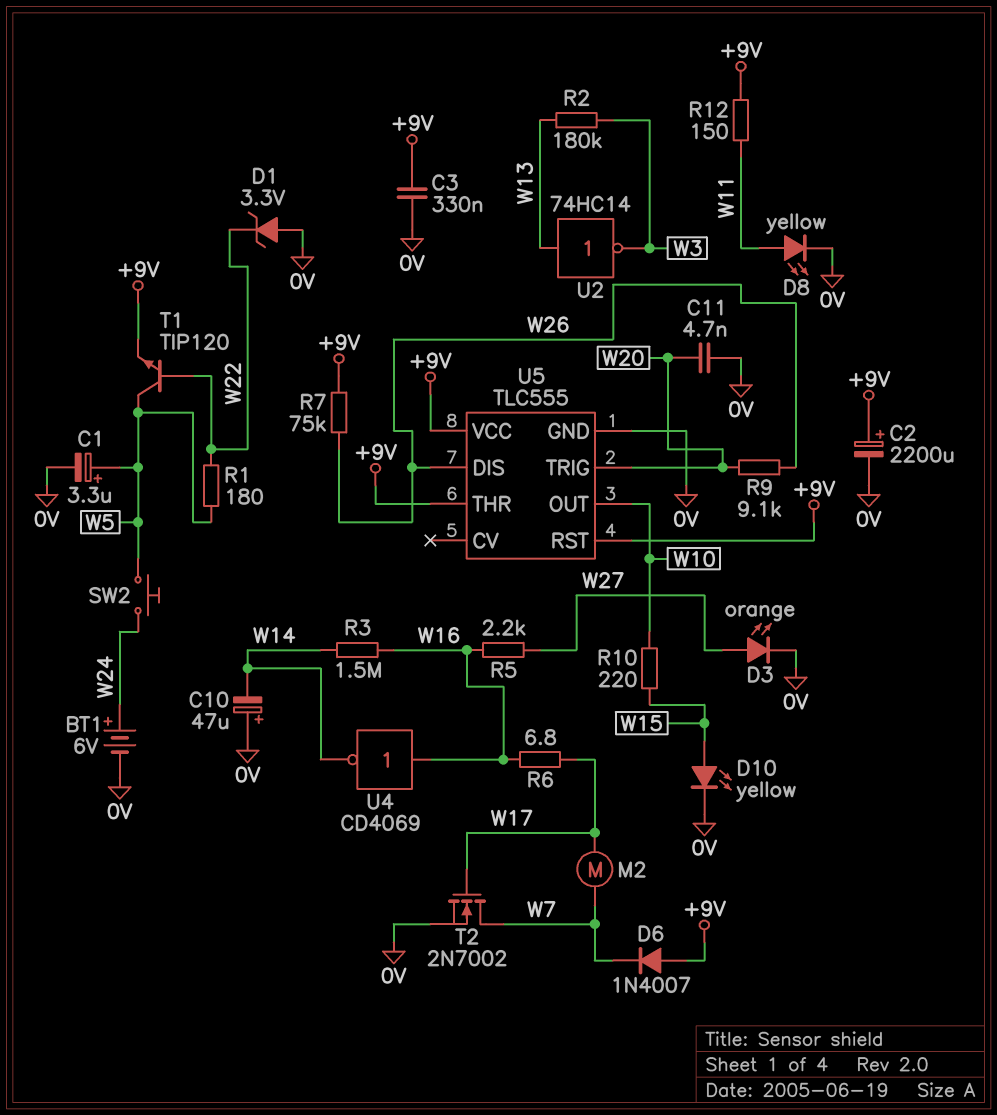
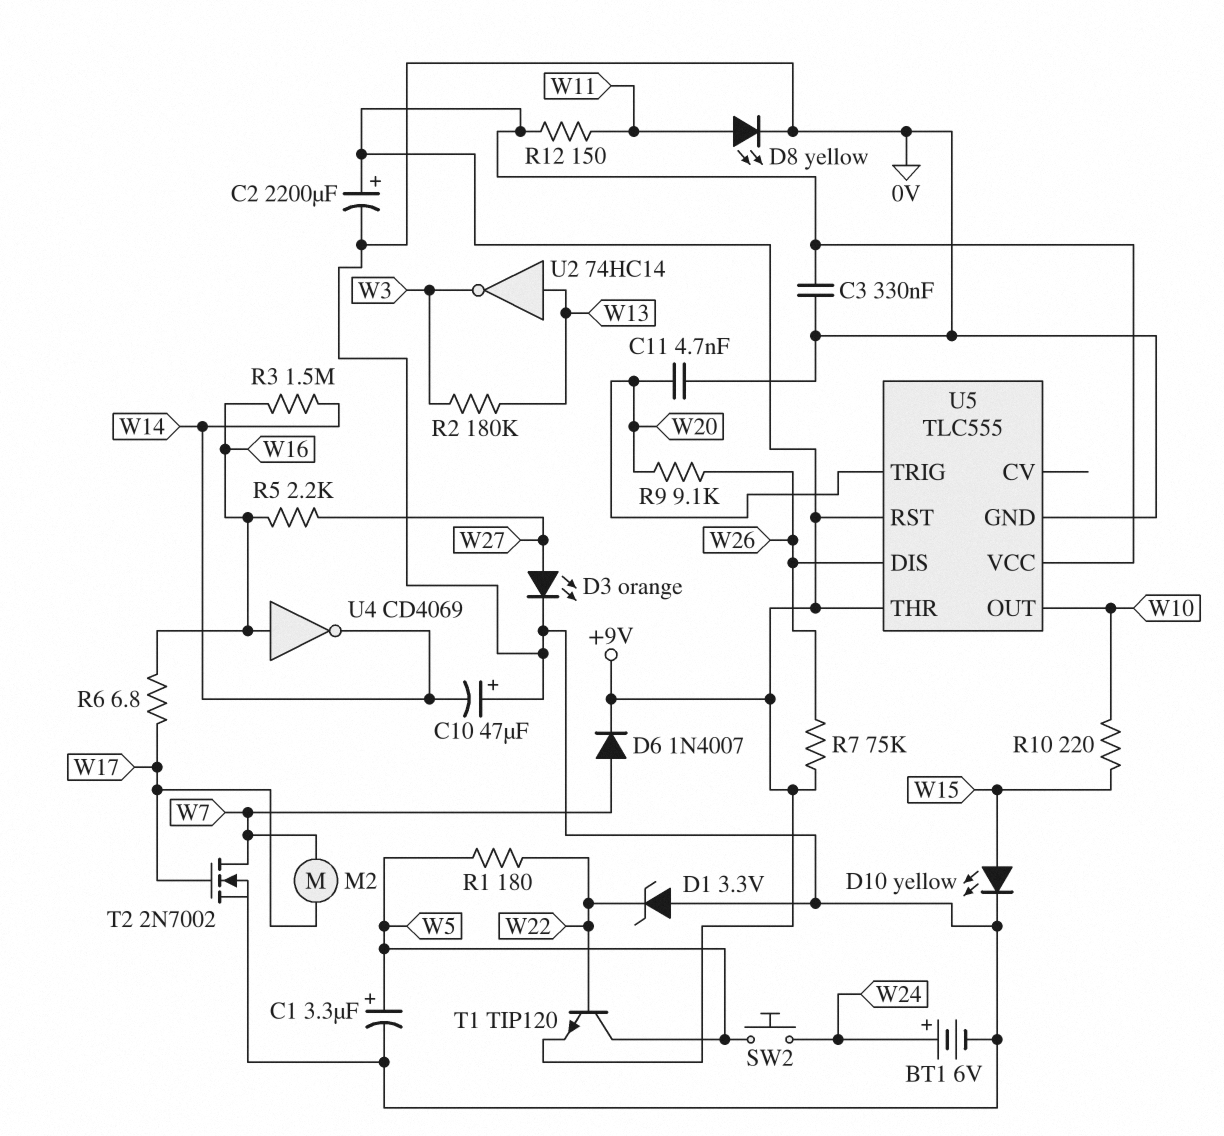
D6: diode 1N4007 (A +9V, K W7) -> diode 1N4007 (A W7, K +9V)

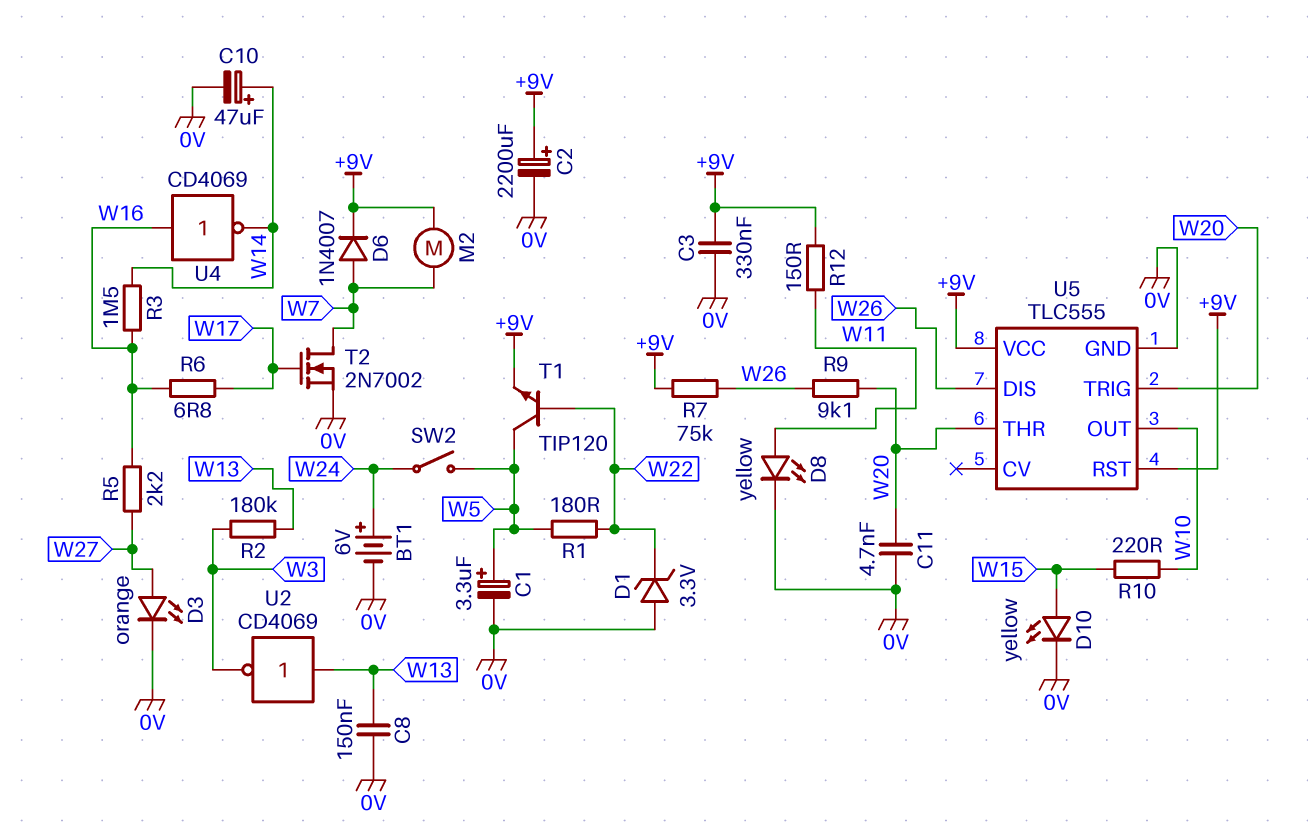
C8: none -> 150nF (0V, W13)
C10: 47uF (plus 0V, minus W14) -> 47uF (plus W14, minus 0V)
M2: motor (W7, W17) -> motor (+9V, W7)
SW2: button (W5, W24) -> switch (W5, W24)
U2: NOT 74HC14 (in W13, out W3) -> NOT CD4069 (in W13, out W3)
U5 pin THR: +9V -> W20

